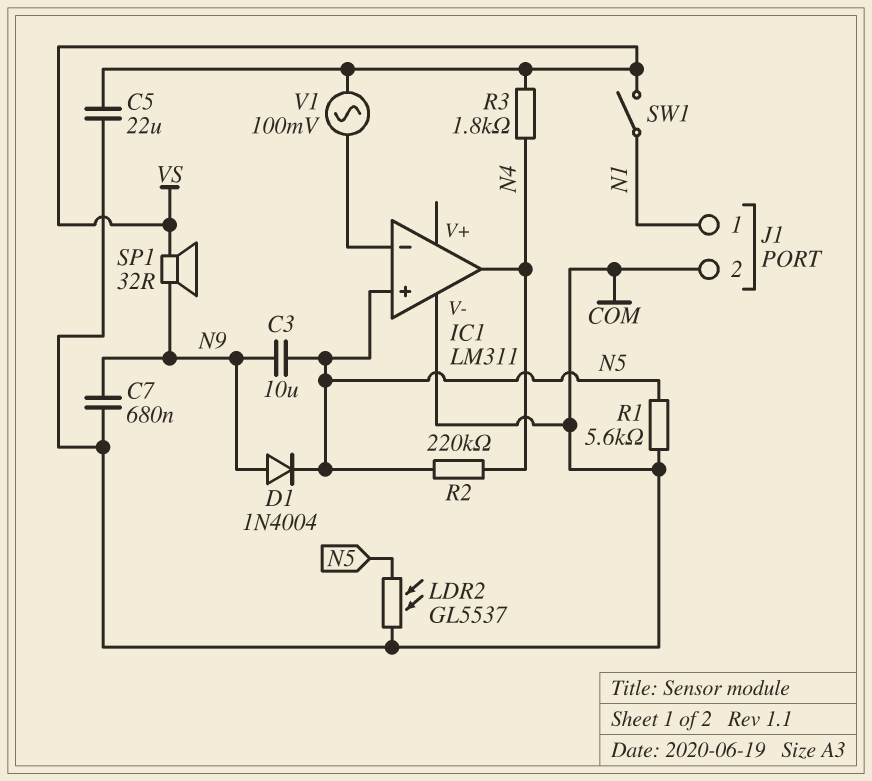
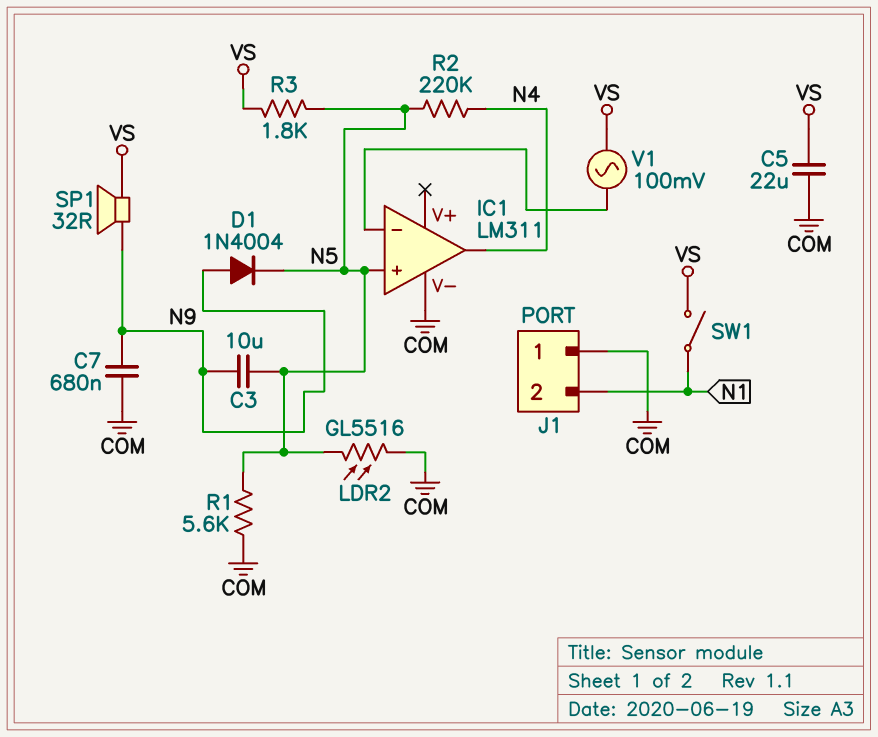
J1 pin 1: N1 -> COM
J1 pin 2: COM -> N1
LDR2: GL5537 (COM, N5) -> GL5516 (COM, N5)
R3: 1.8k (N4, VS) -> 1.8k (N5, VS)

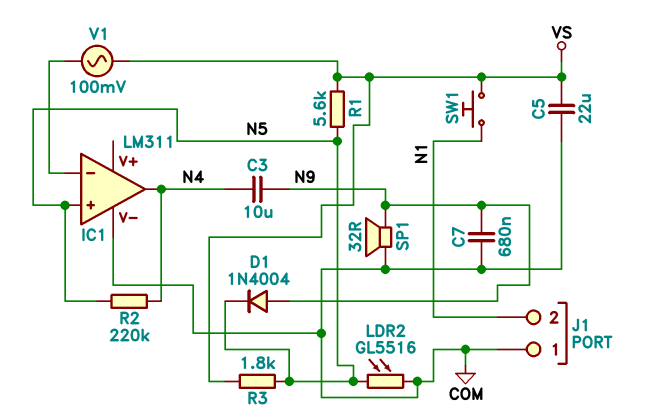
C3: 10uF (N5, N9) -> 10uF (N4, N9)
R1: 5.6k (COM, N5) -> 5.6k (N5, VS)
SP1: speaker 32R (N9, VS) -> speaker 32R (COM, N9)
SW1: switch (N1, VS) -> button (N1, VS)

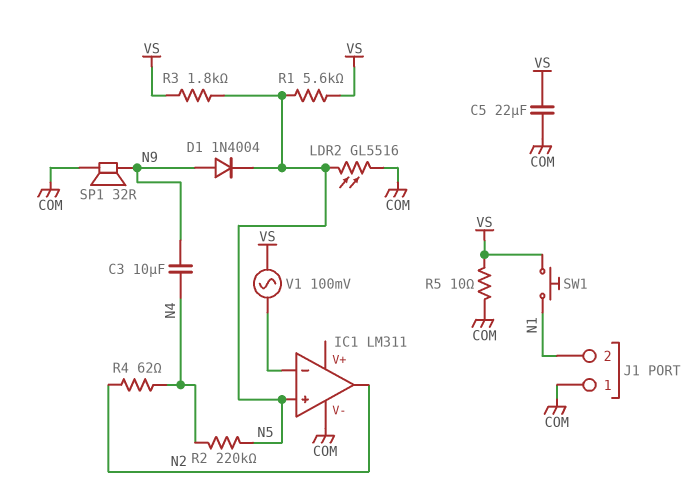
C7: 680nF (COM, N9) -> none
IC1 pin out: N4 -> N2
R4: none -> 62 (N2, N4)
R5: none -> 10 (COM, VS)

